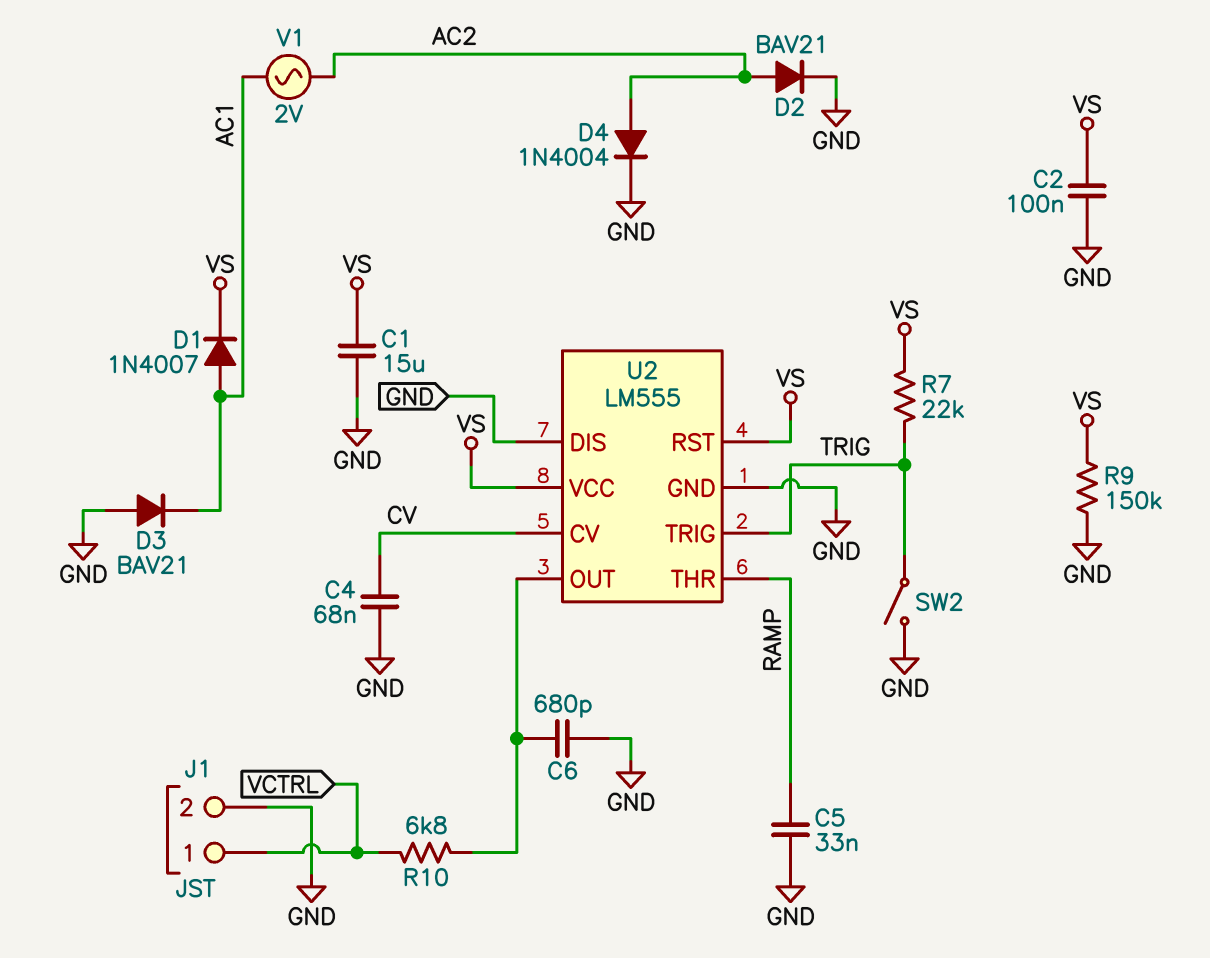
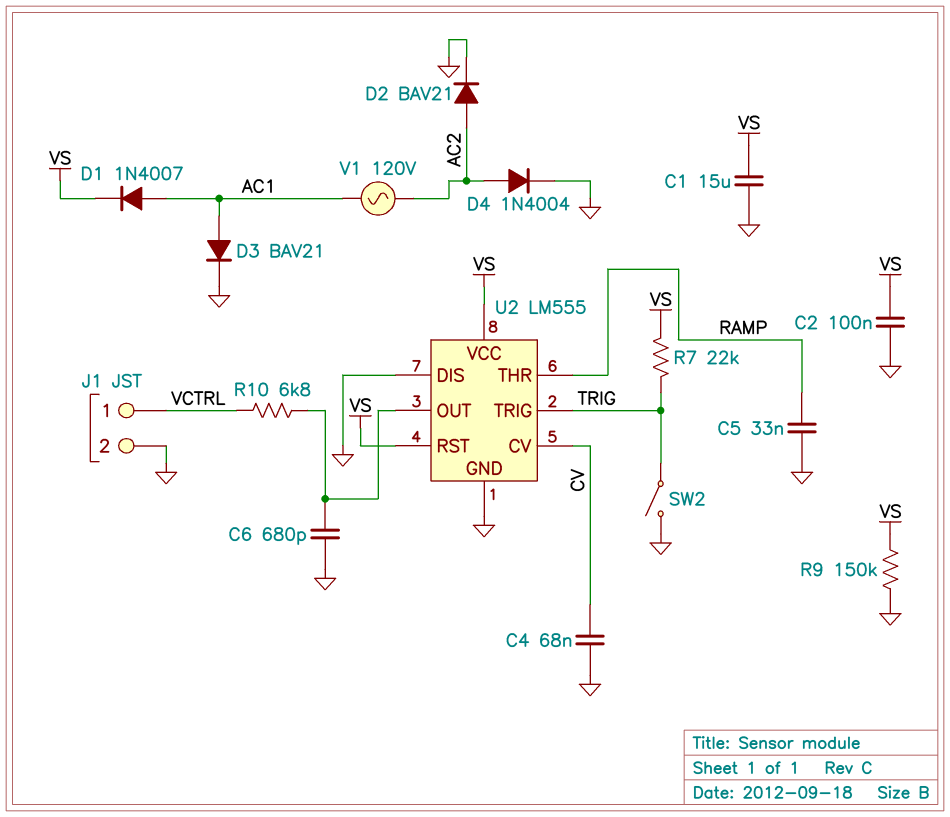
D3: diode BAV21 (A GND, K AC1) -> diode BAV21 (A AC1, K GND)
V1: AC 2V (AC1, AC2) -> AC 120V (AC1, AC2)

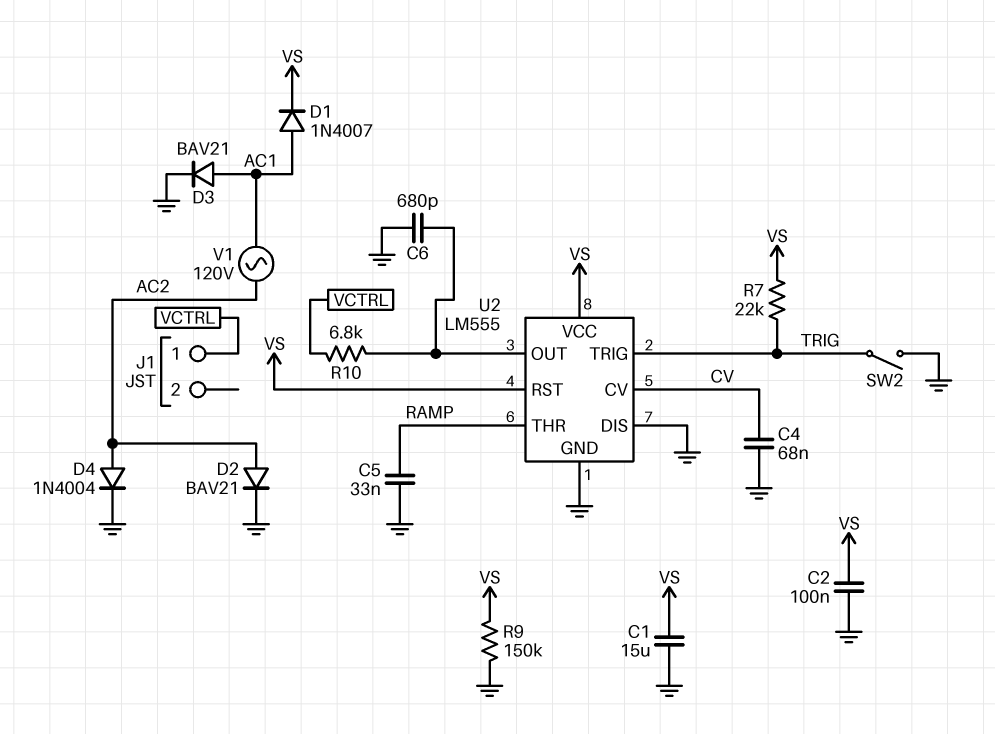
J1 pin 2: GND -> none

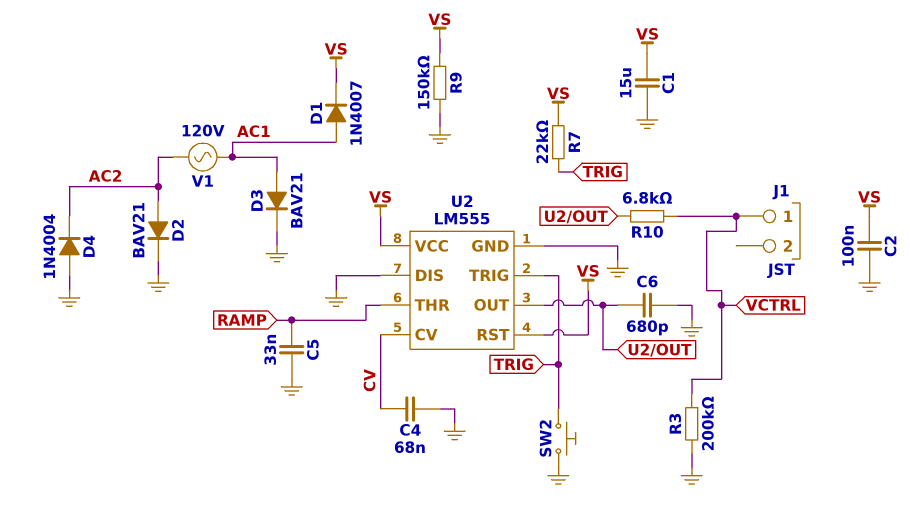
D4: diode 1N4004 (A AC2, K GND) -> diode 1N4004 (A GND, K AC2)
R3: none -> 200k (GND, VCTRL)
SW2: switch (GND, TRIG) -> button (GND, TRIG)

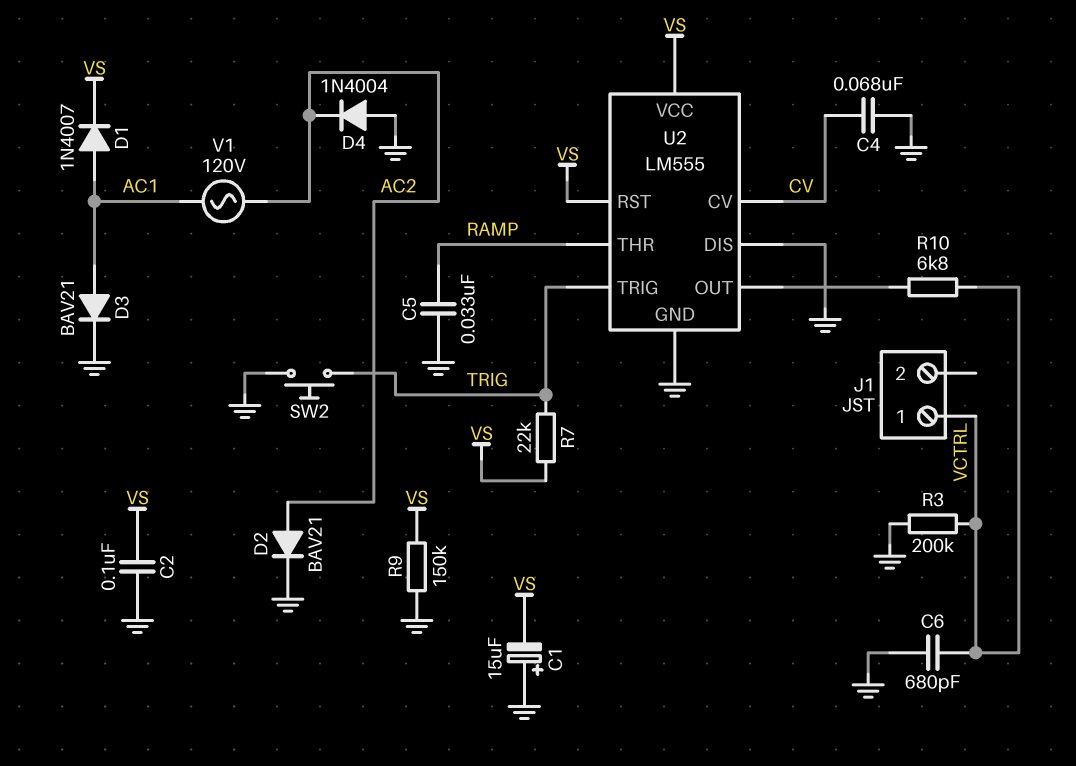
C1: 15uF (GND, VS) -> 15uF (plus GND, minus VS)
C6: 680pF (GND, U2/OUT) -> 680pF (GND, VCTRL)

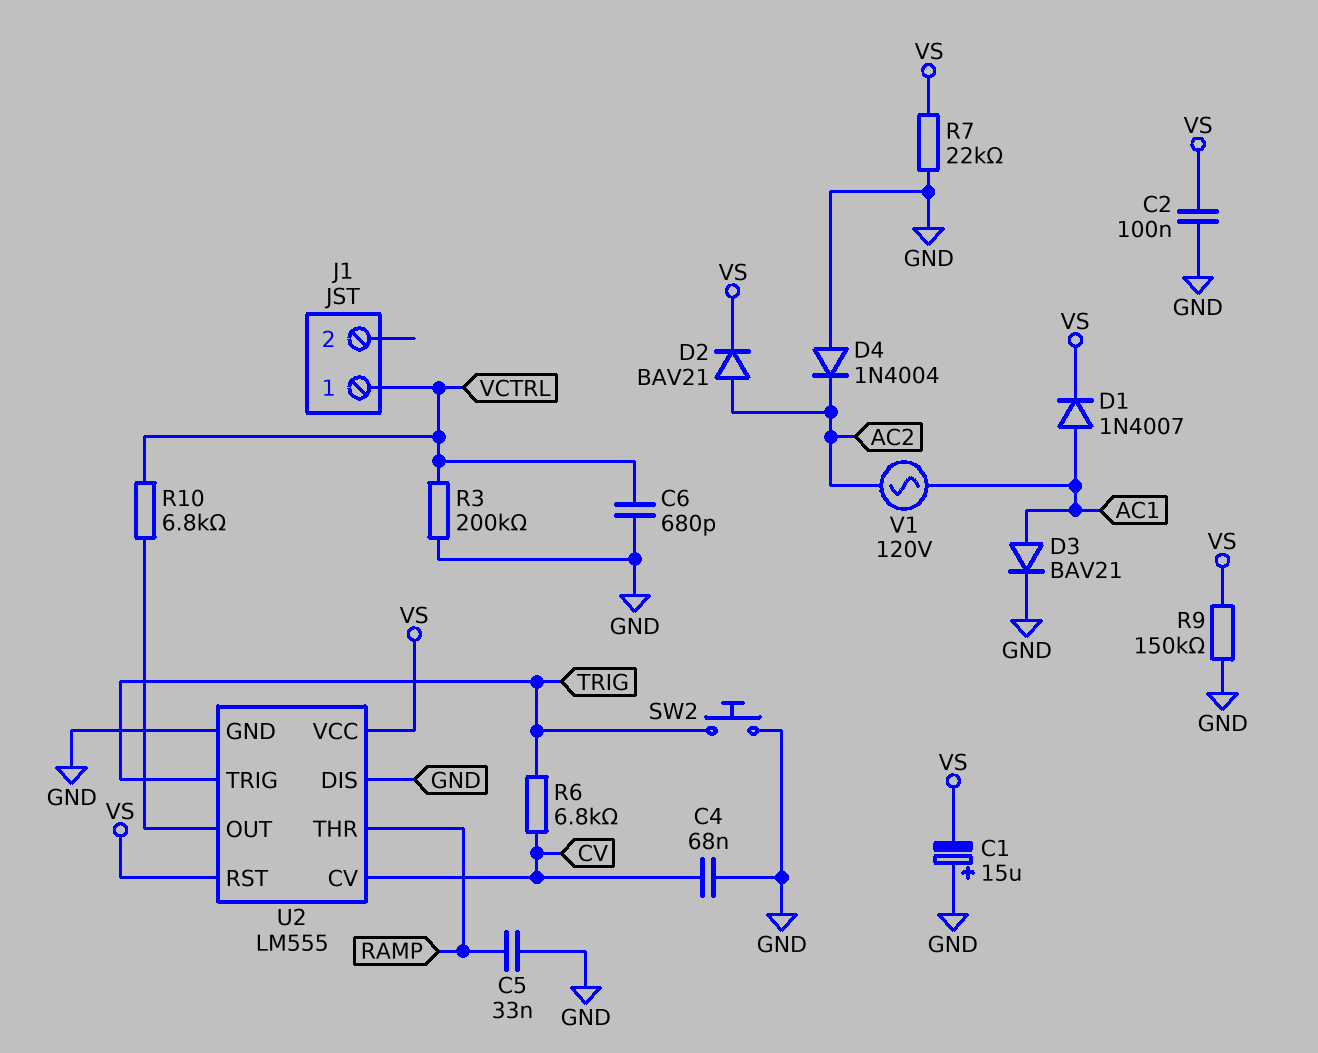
D2: diode BAV21 (A AC2, K GND) -> diode BAV21 (A AC2, K VS)
R6: none -> 6.8k (CV, TRIG)
R7: 22k (TRIG, VS) -> 22k (GND, VS)

